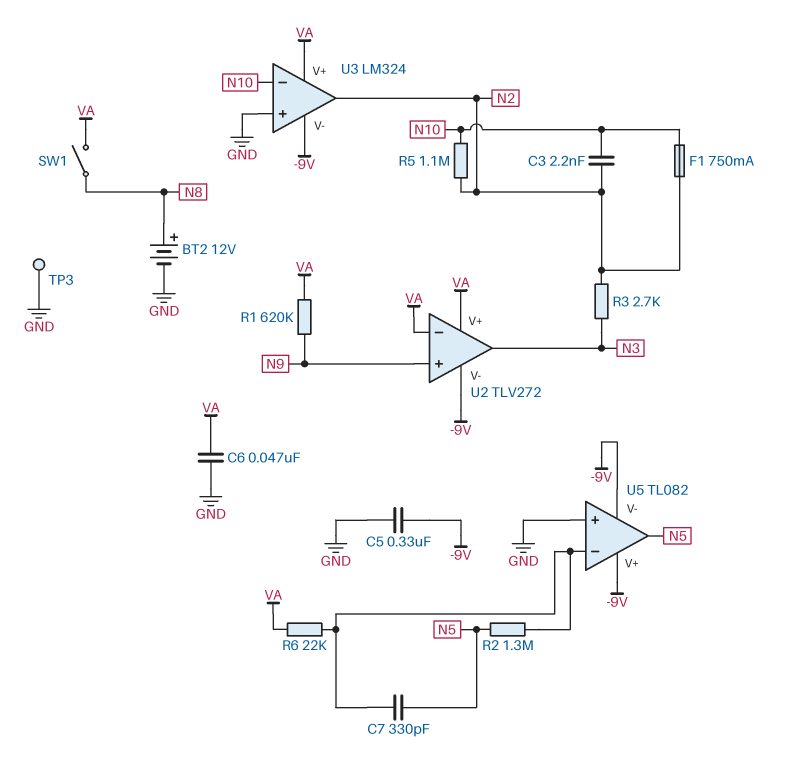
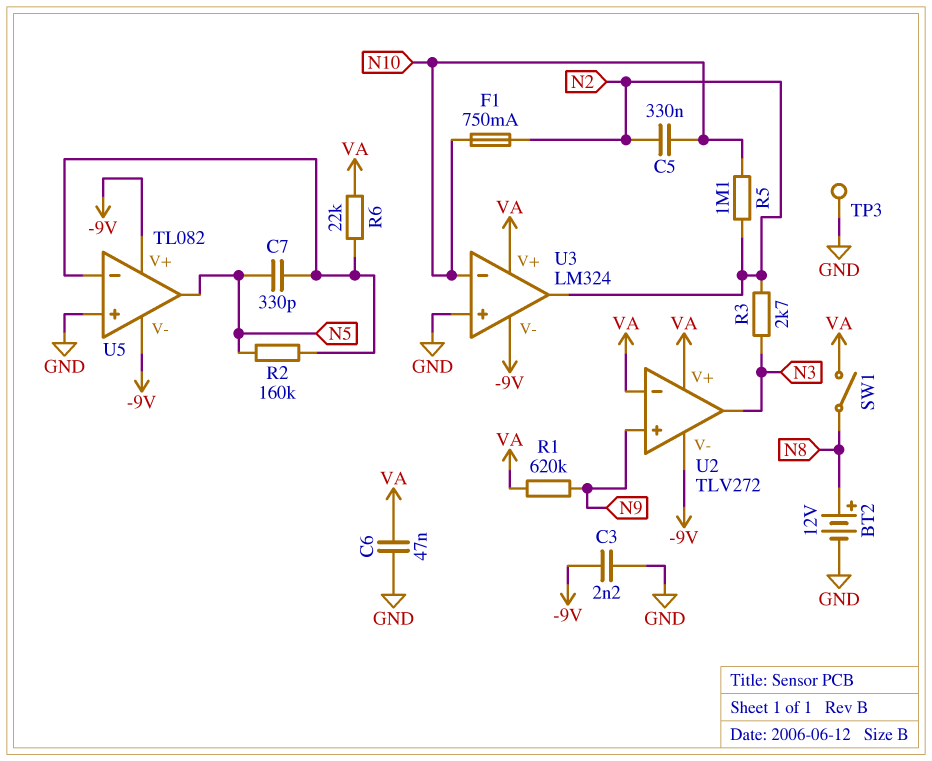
C3: 2.2nF (N2, N10) -> 2.2nF (-9V, GND)
C5: 330nF (-9V, GND) -> 330nF (N2, N10)
R2: 1.3M (N5, U5/in-) -> 160k (N5, U5/in-)

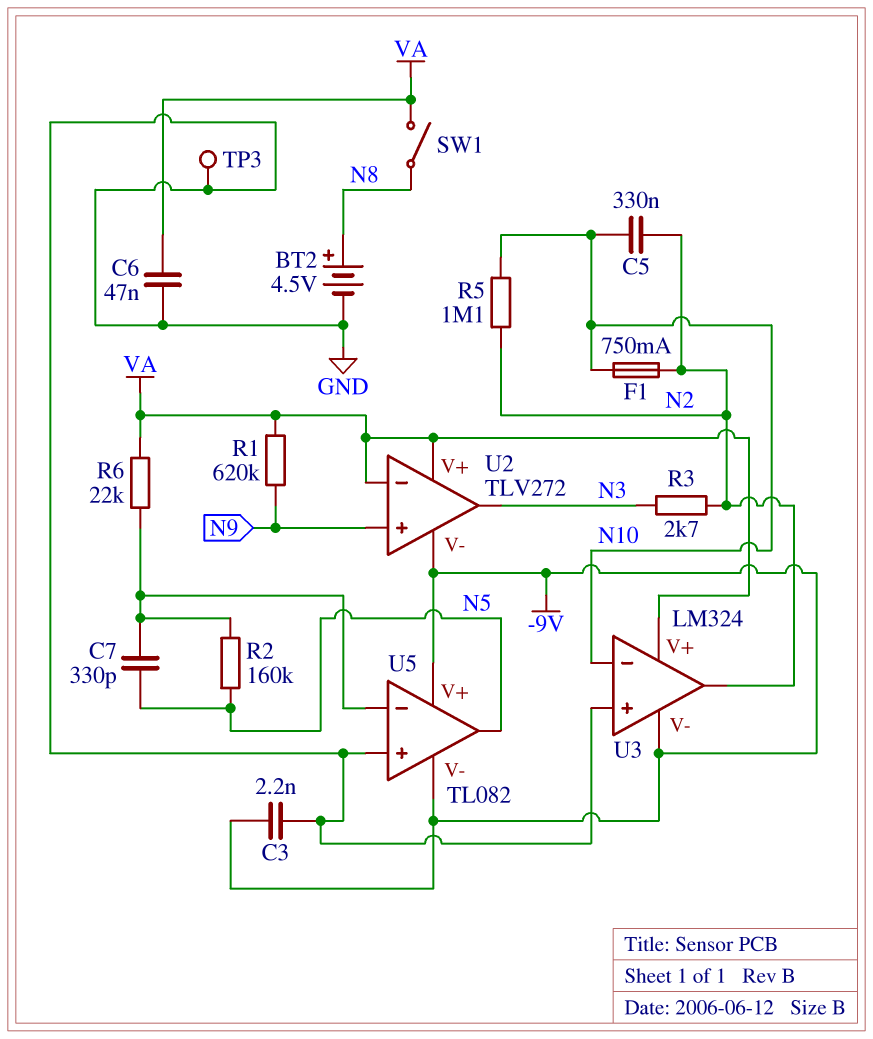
BT2: 12V (plus N8, minus GND) -> 4.5V (plus N8, minus GND)

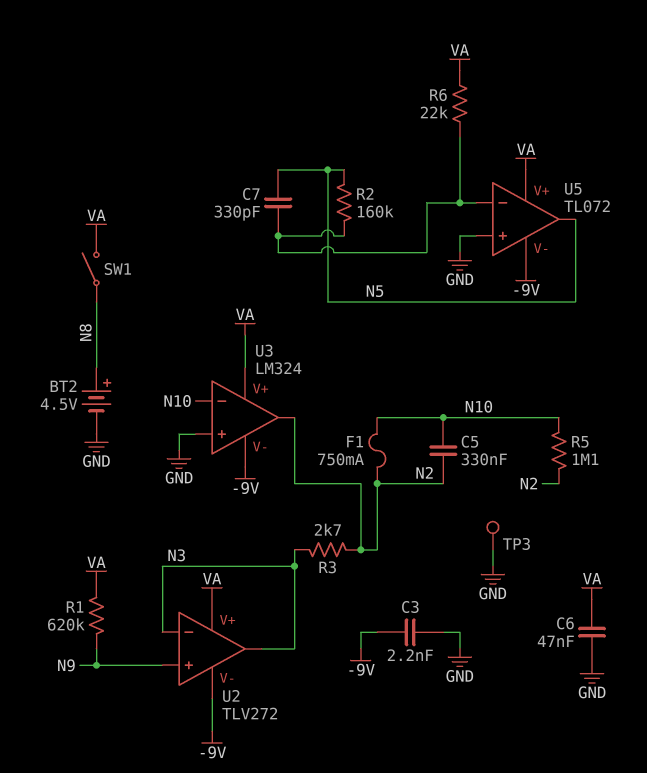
U2 pin in-: VA -> N3
U5: TL082 -> TL072
U5 pin V+: -9V -> VA

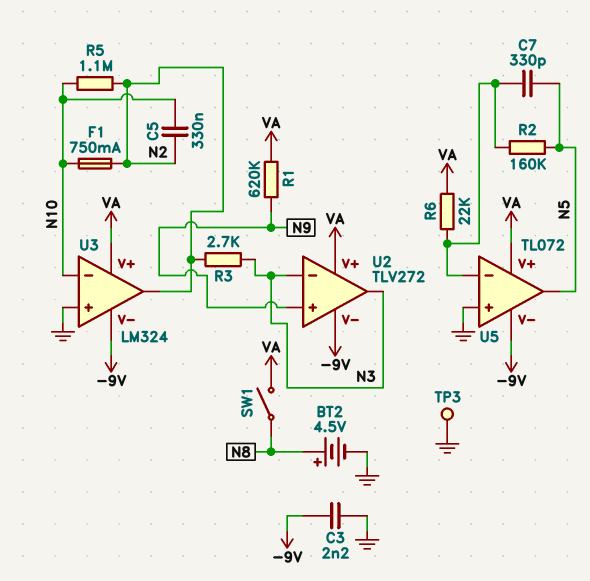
C6: 47nF (GND, VA) -> none

